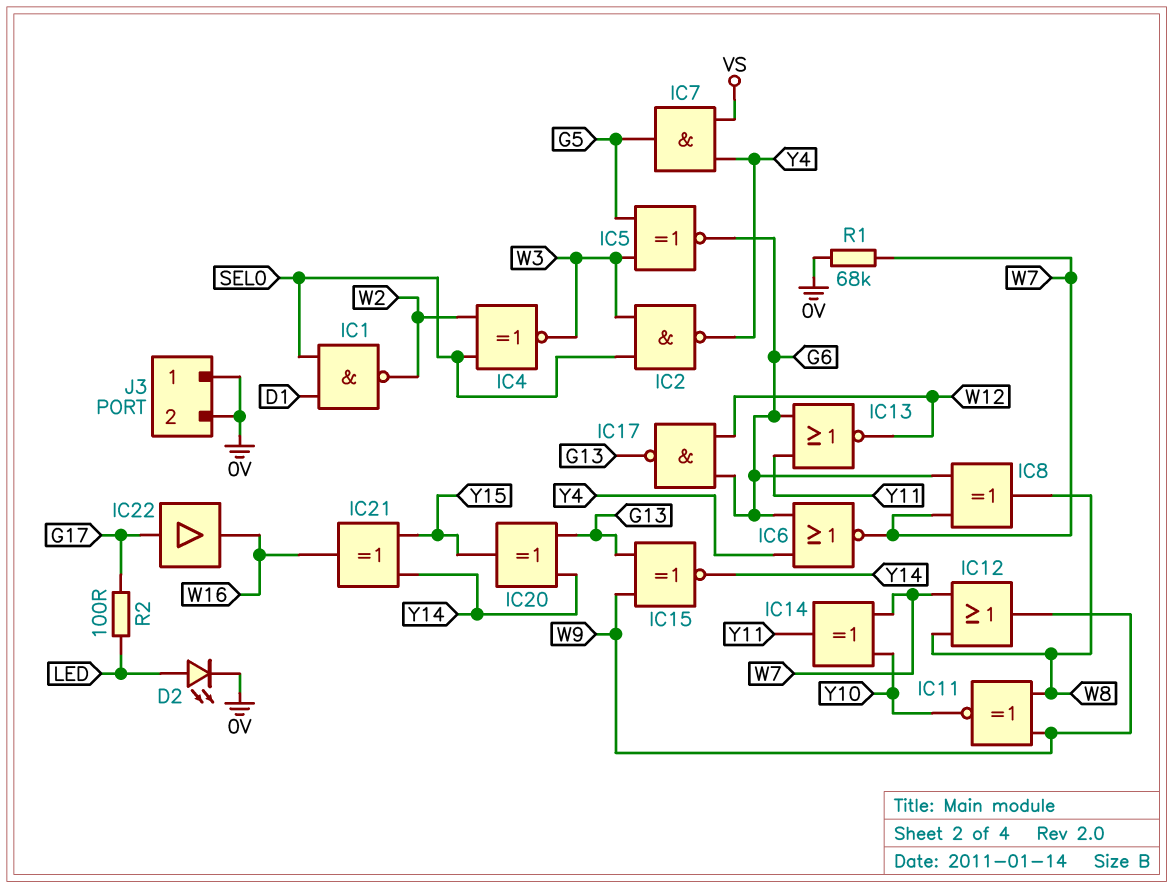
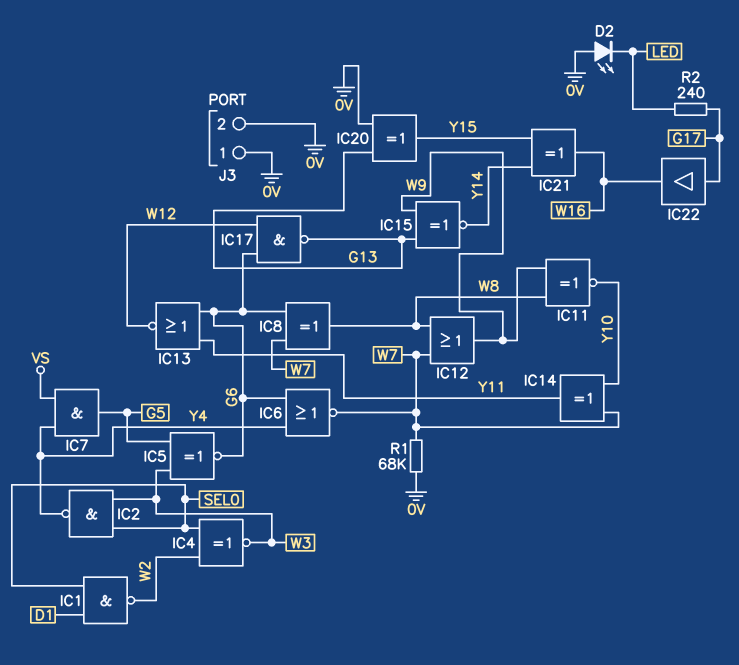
D2: LED (A LED, K 0V) -> LED (A 0V, K LED)
IC20: XOR (in G13, in Y14, out Y15) -> XOR (in 0V, in G13, out Y15)
R2: 100 (G17, LED) -> 240 (G17, LED)

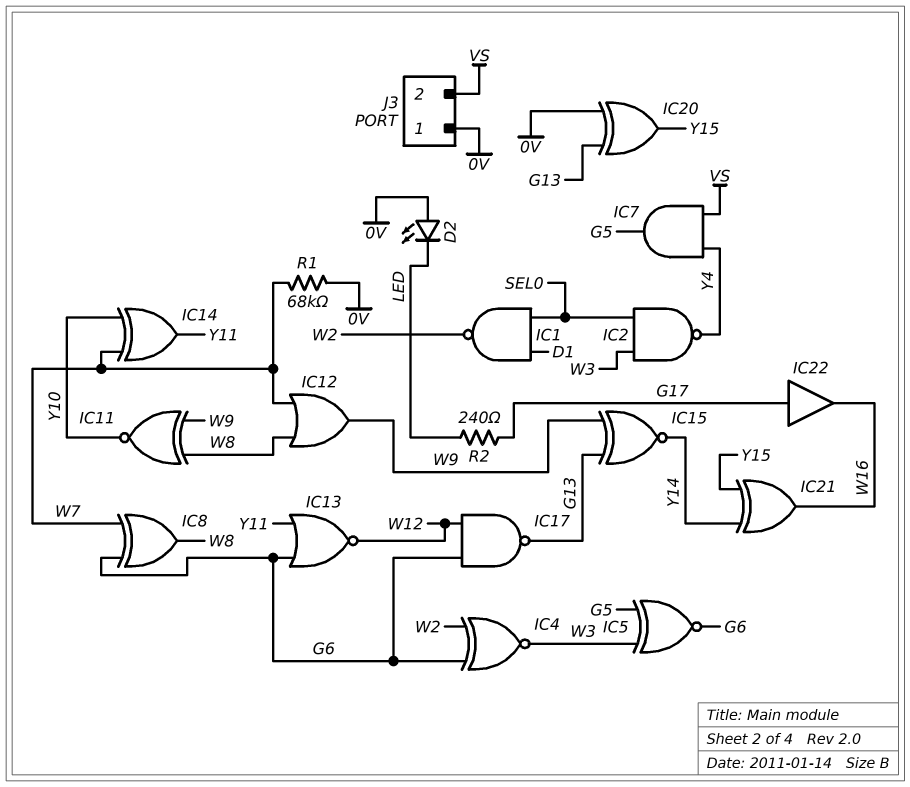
IC4: XNOR (in SEL0, in W2, out W3) -> XNOR (in G6, in W2, out W3)
IC6: NOR (in G6, in Y4, out W7) -> none
J3 pin 2: 0V -> VS

